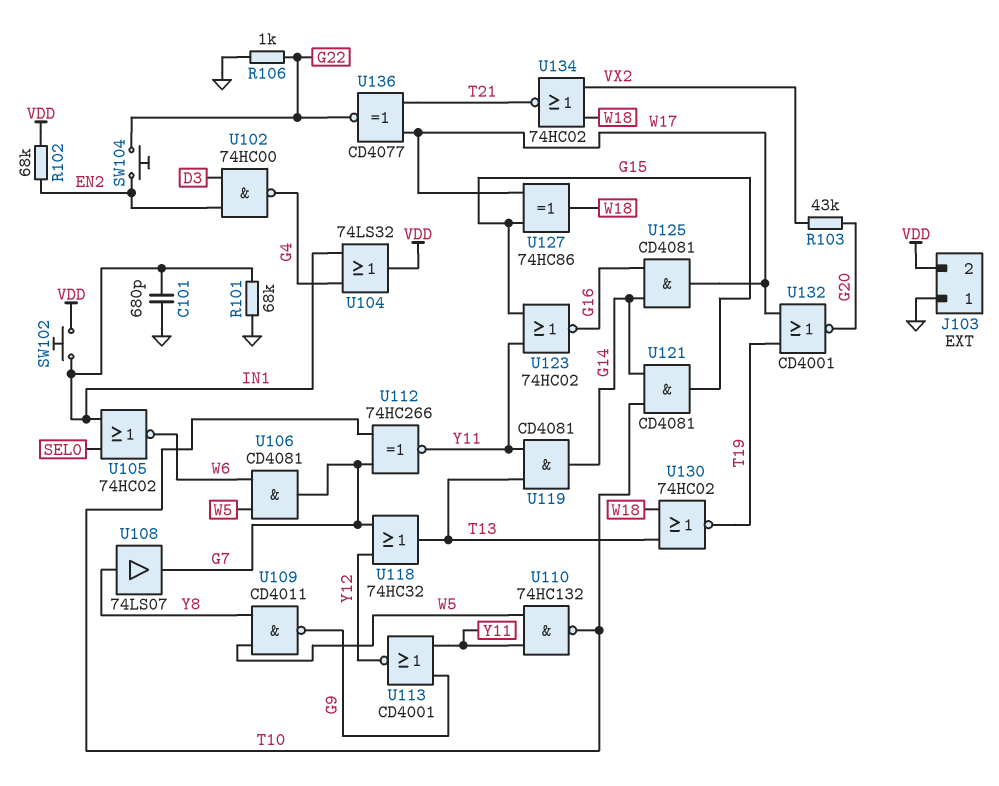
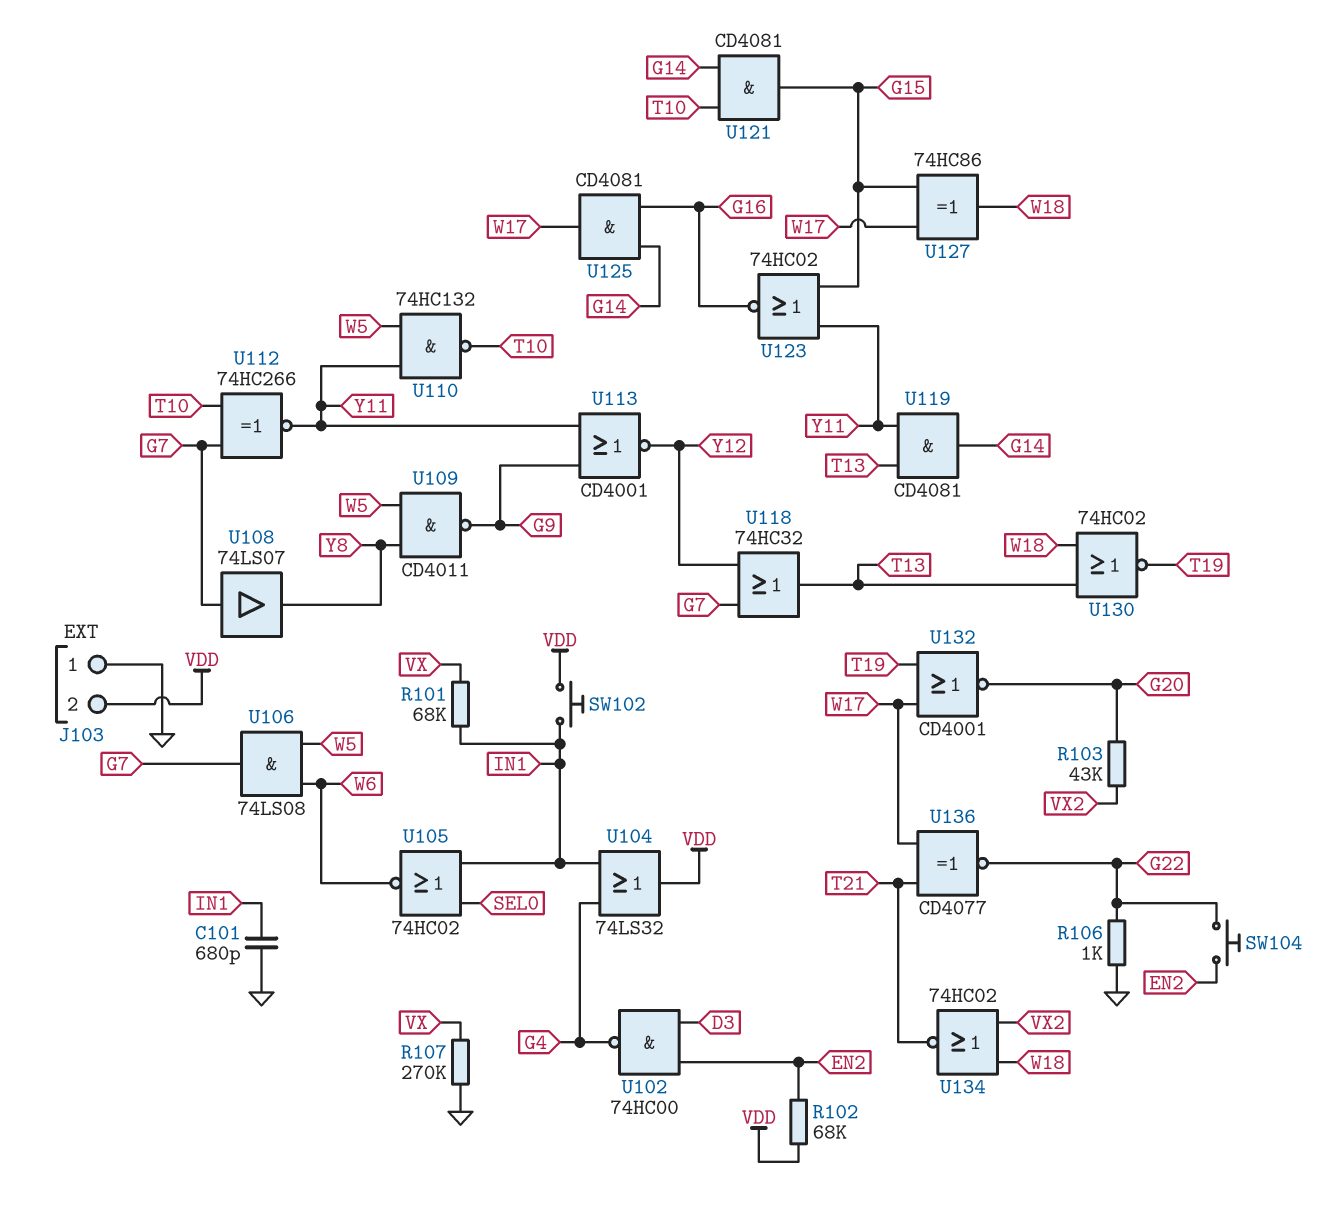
R101: 68k (GND, IN1) -> 68k (IN1, VX)
R107: none -> 270k (GND, VX)
U106: AND CD4081 (in W5, in W6, out G7) -> AND 74LS08 (in W5, in W6, out G7)
U108: buffer 74LS07 (in Y8, out G7) -> buffer 74LS07 (in G7, out Y8)

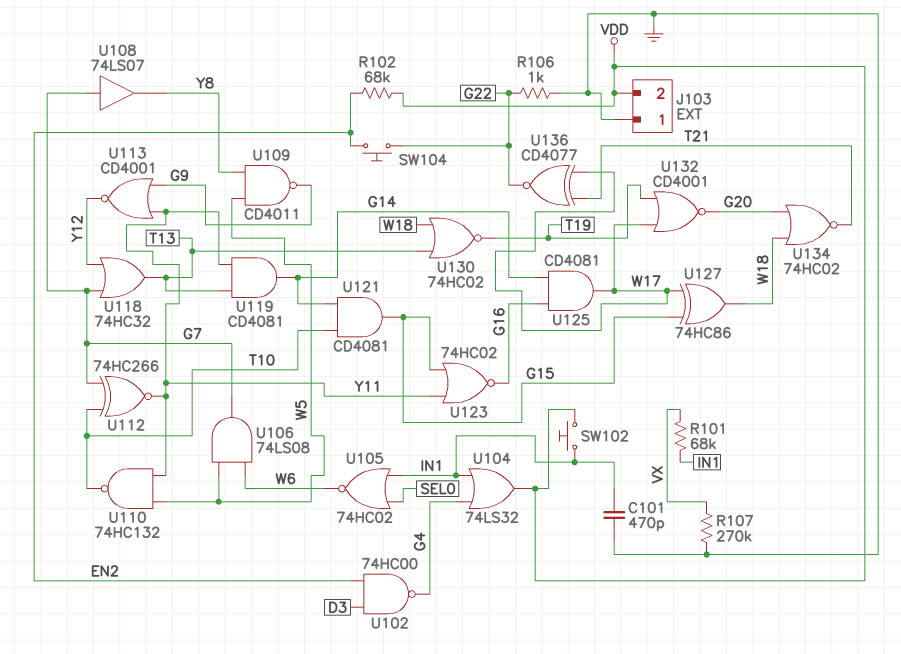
C101: 680pF (GND, IN1) -> 470pF (GND, IN1)
R103: 43k (G20, VX2) -> none
U134: NOR 74HC02 (in VX2, in W18, out T21) -> NOR 74HC02 (in G20, in W18, out T21)

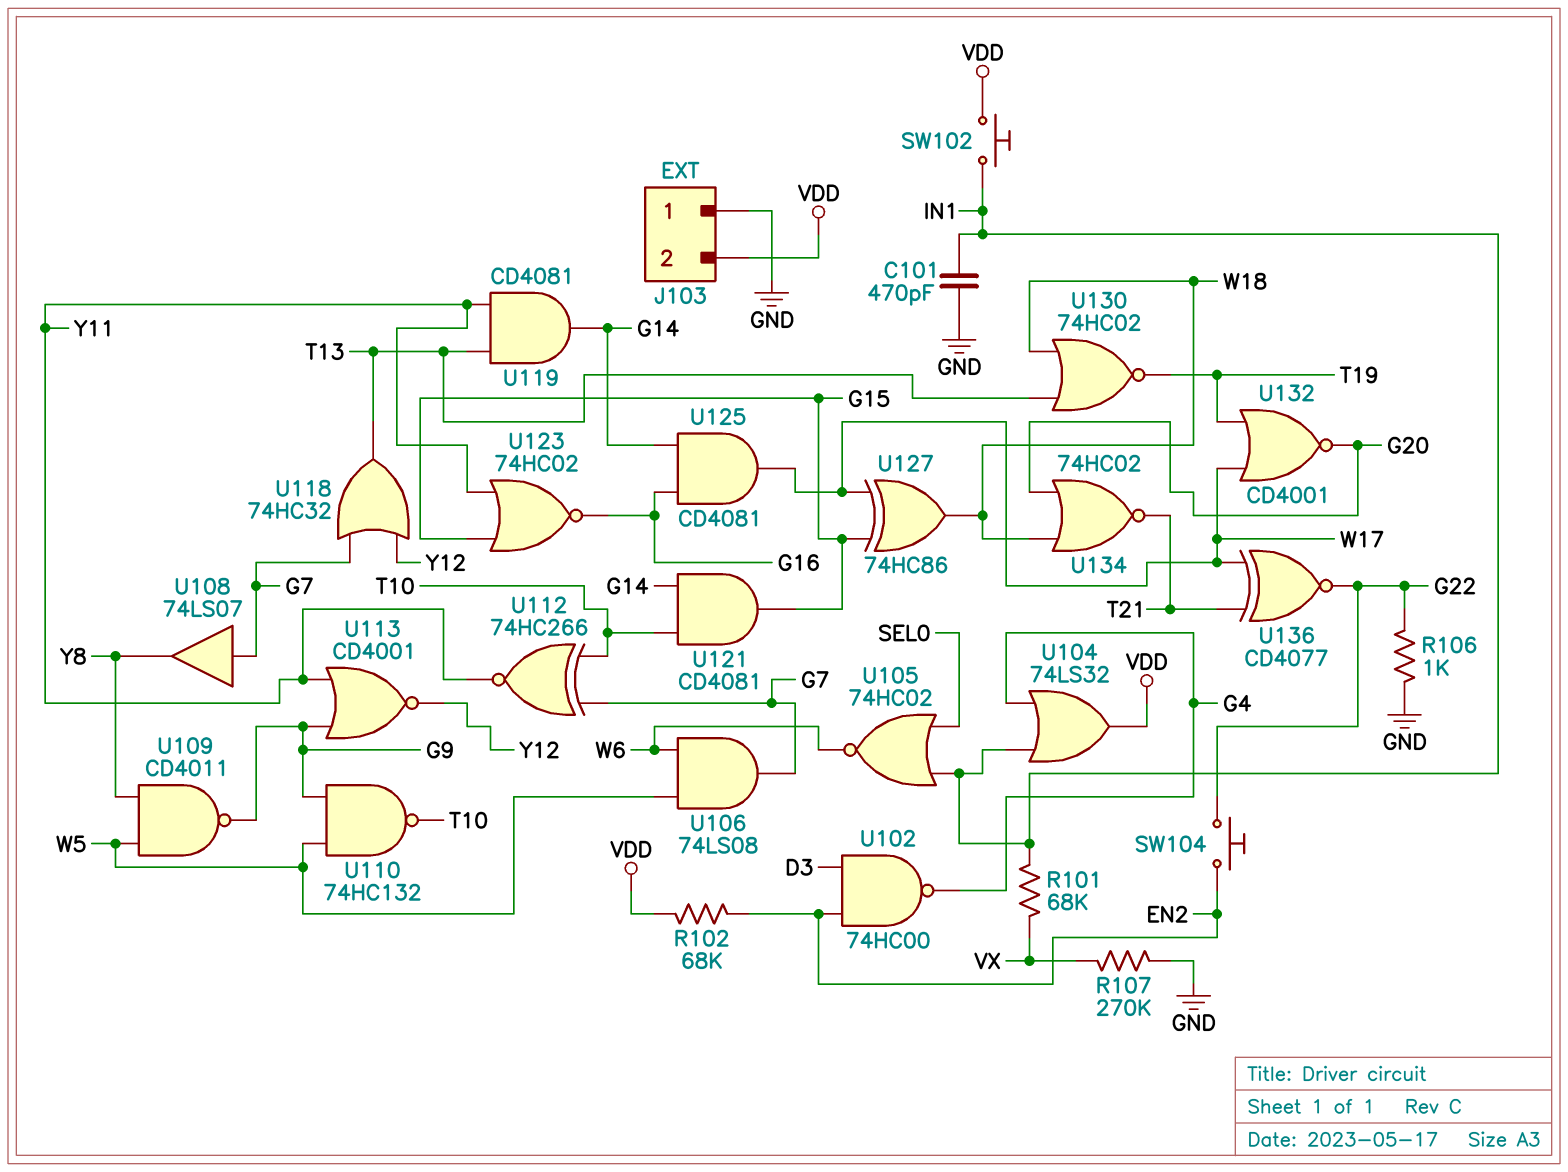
U110: NAND 74HC132 (in W5, in Y11, out T10) -> NAND 74HC132 (in G9, in W5, out T10)

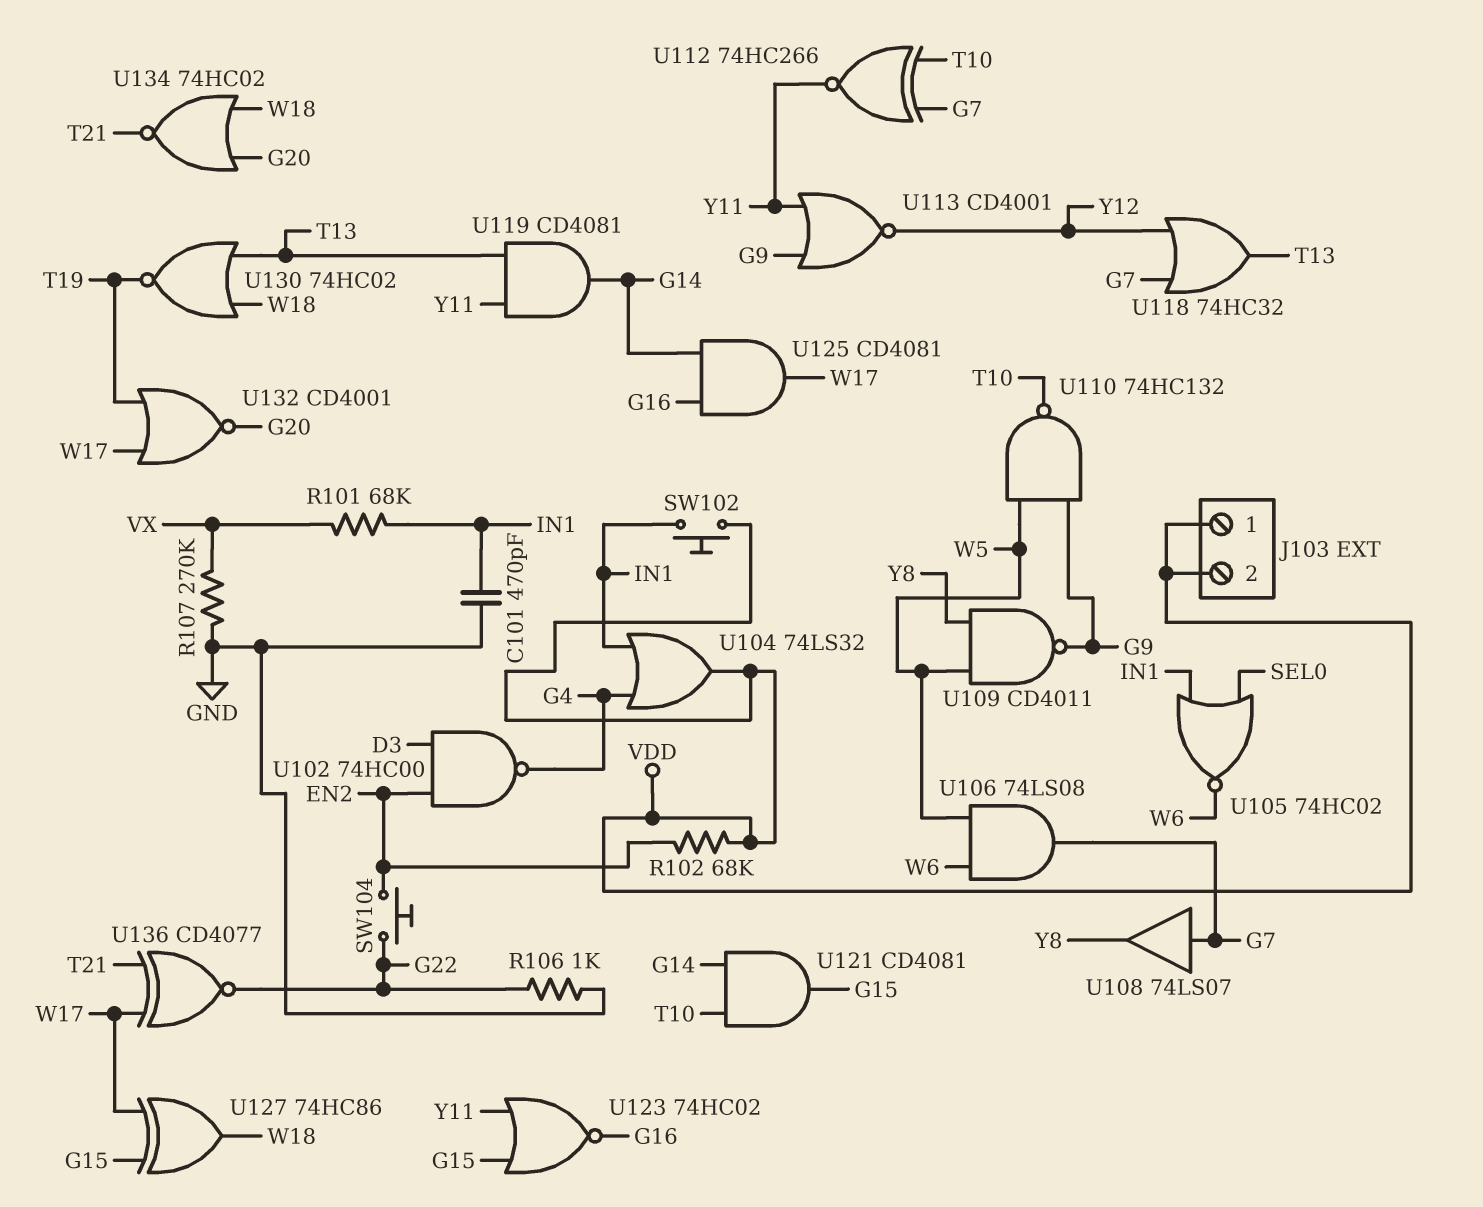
J103 pin 1: GND -> VDD

